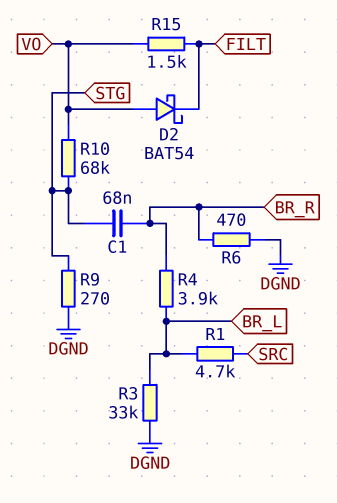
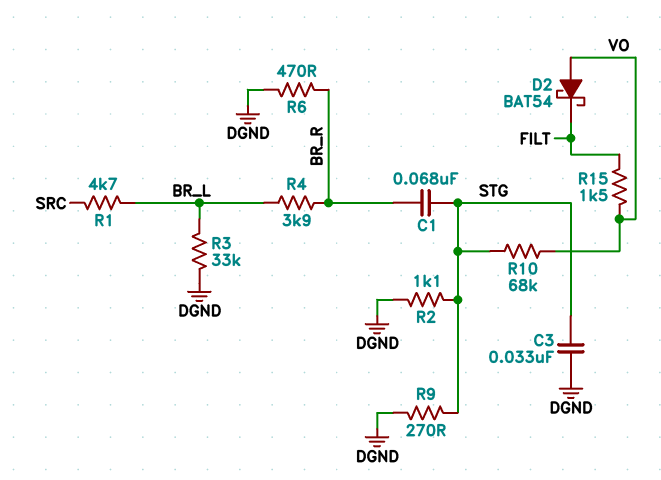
C3: none -> 33nF (DGND, STG)
R2: none -> 1.1k (DGND, STG)

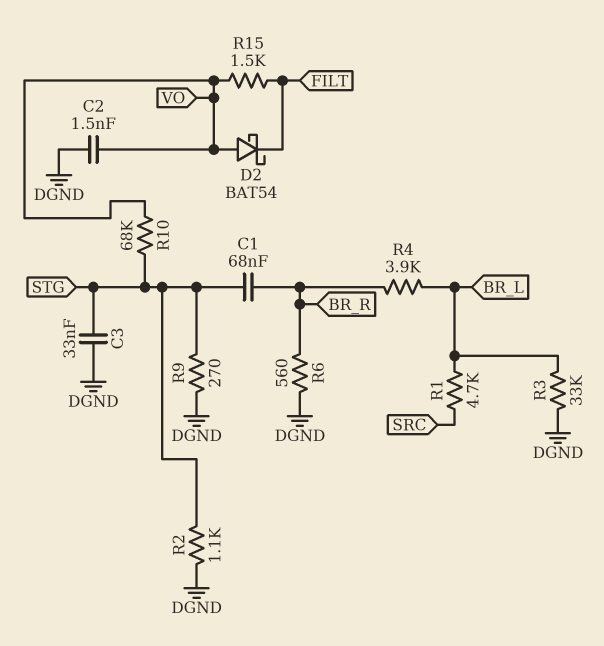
C2: none -> 1.5nF (DGND, VO)
R6: 470 (BR_R, DGND) -> 560 (BR_R, DGND)

